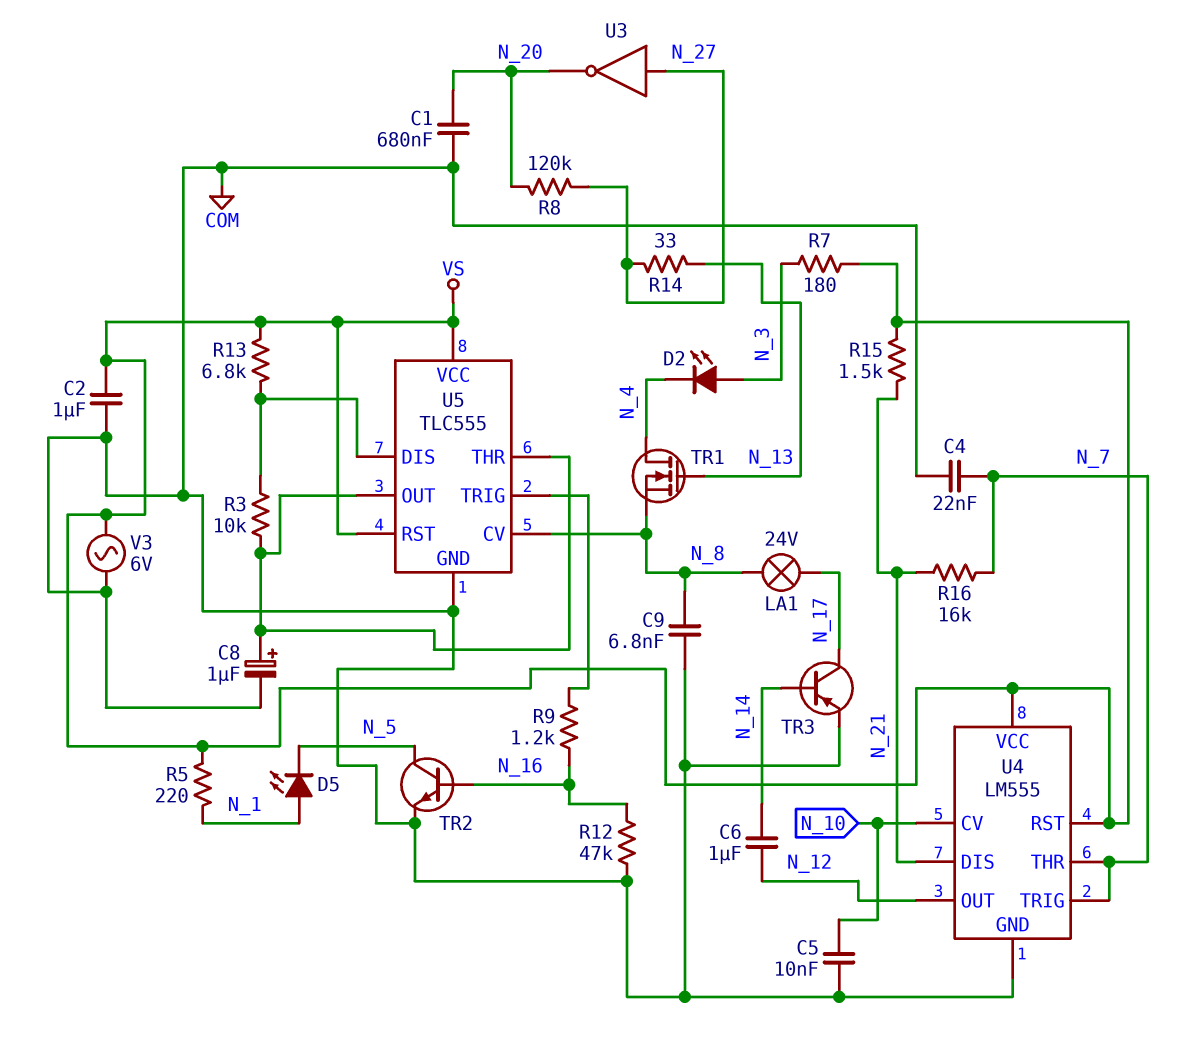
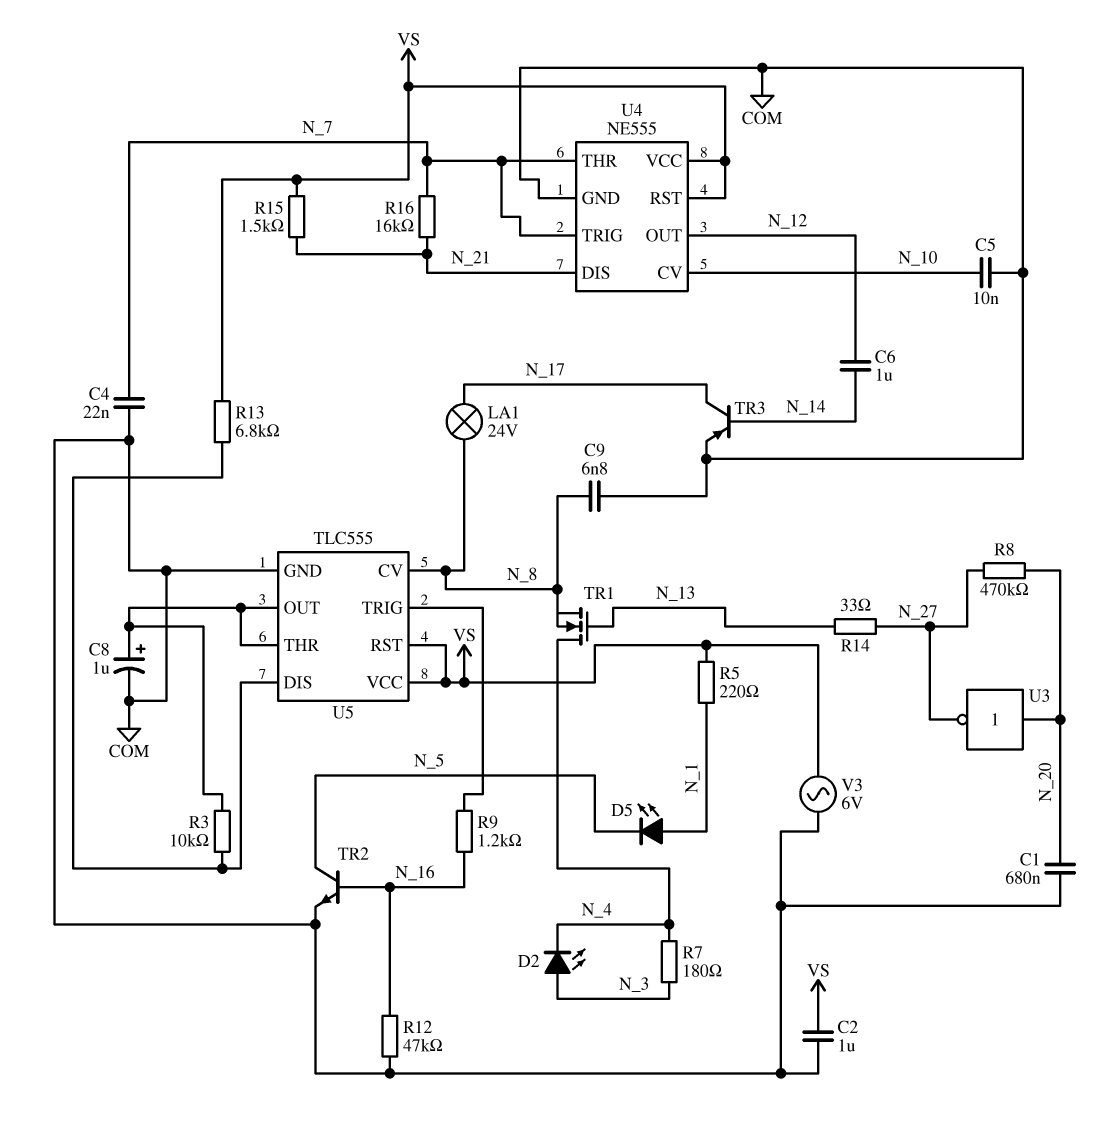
R7: 180 (N_3, VS) -> 180 (N_3, N_4)
R8: 120k (N_20, N_27) -> 470k (N_20, N_27)
U3: NOT (in N_27, out N_20) -> NOT (in N_20, out N_27)
U4: LM555 -> NE555

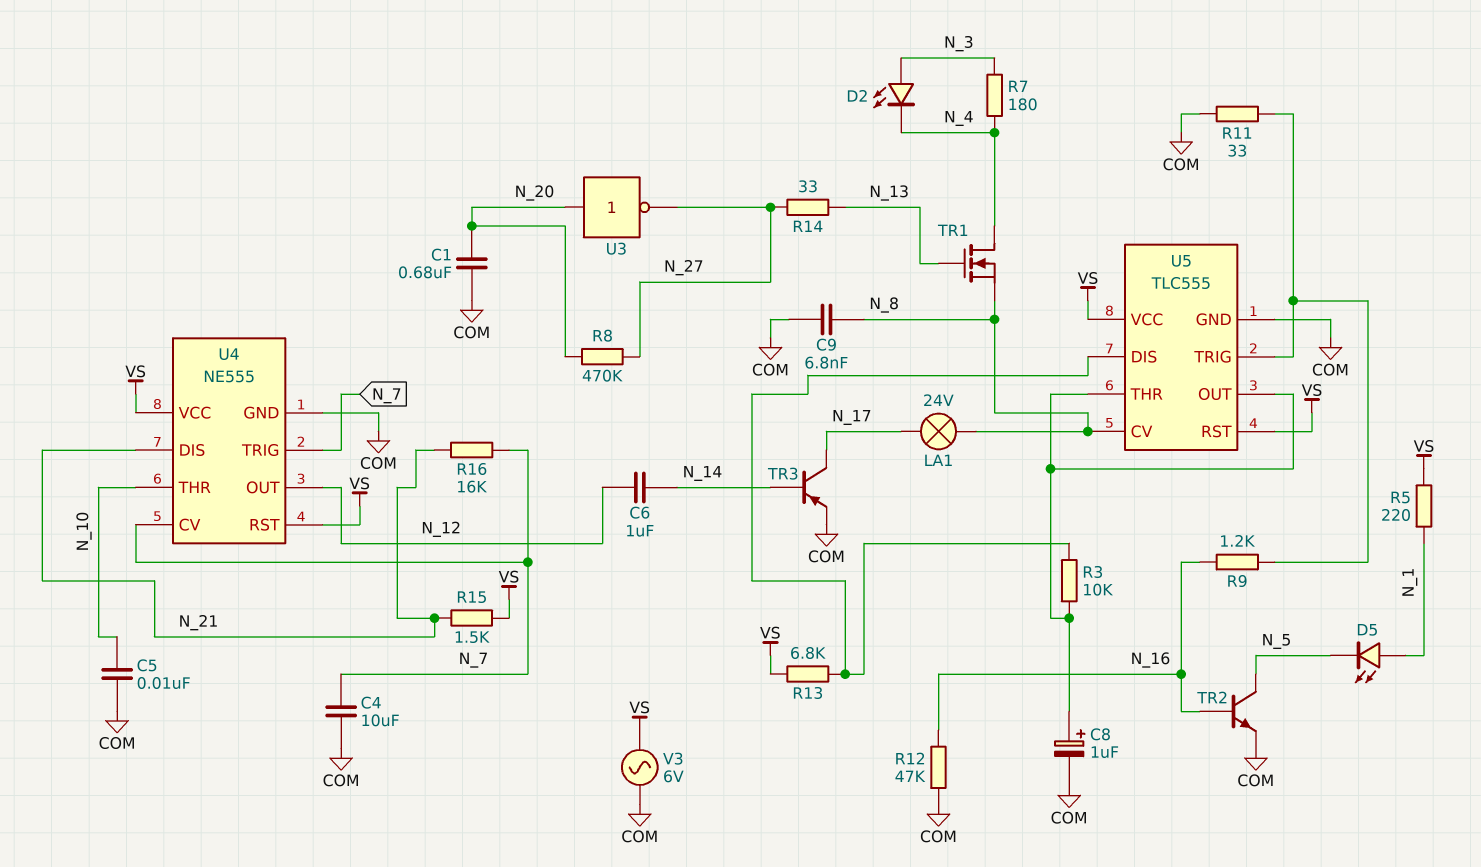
C2: 1uF (COM, VS) -> none
C4: 22nF (COM, N_7) -> 10uF (COM, N_7)
R11: none -> 33 (COM, U5/TRIG)
U4 pin CV: N_10 -> N_7
U4 pin THR: N_7 -> N_10

